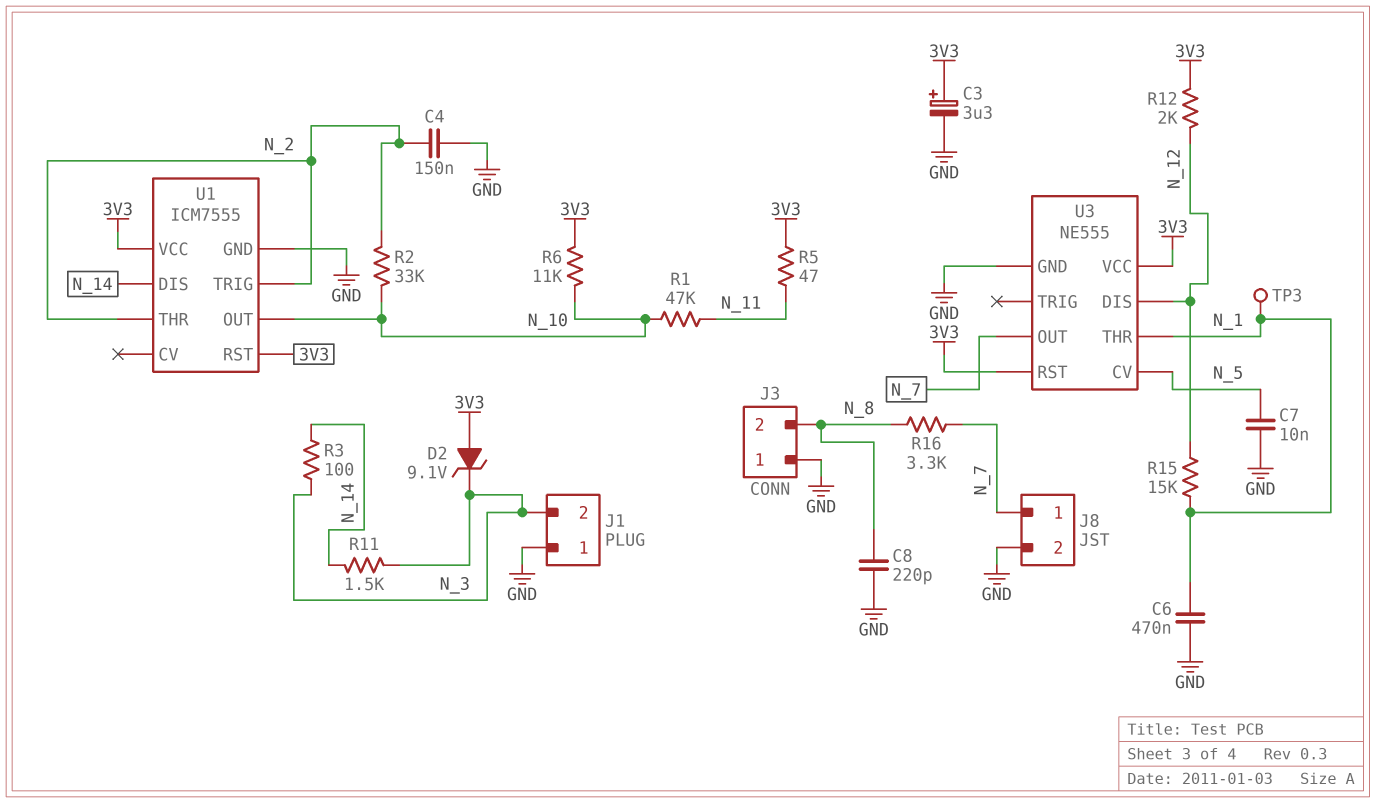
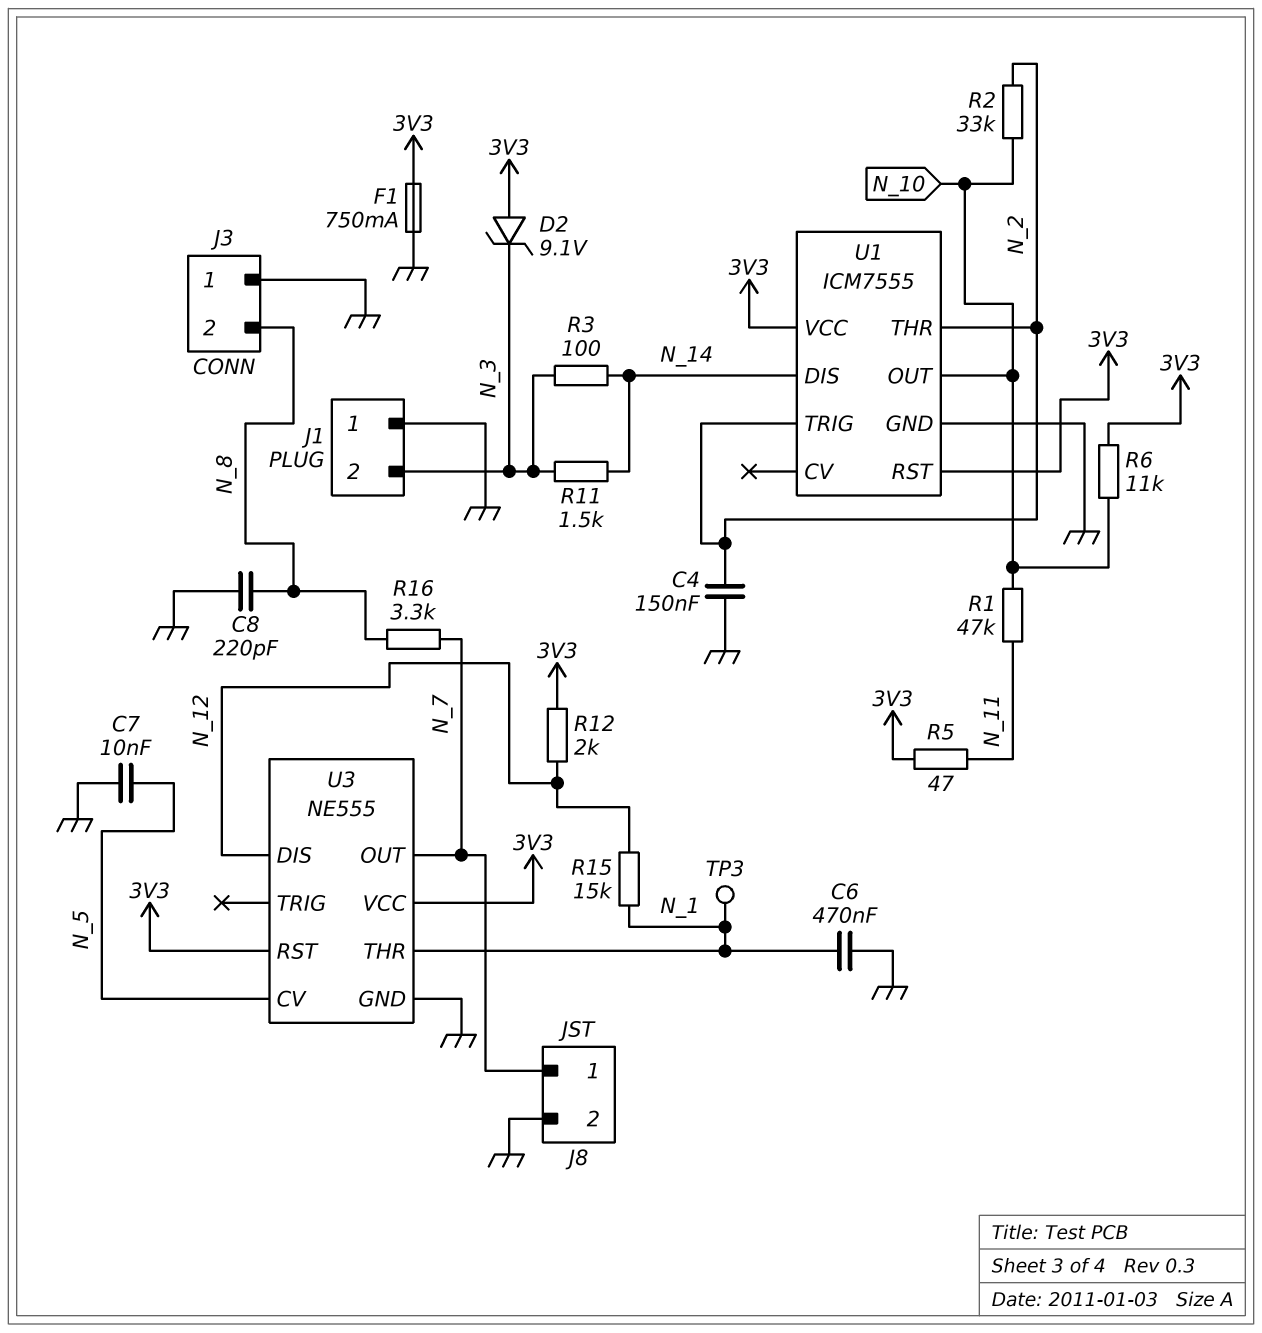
C3: 3.3uF (plus 3V3, minus GND) -> none
F1: none -> 750mA (3V3, GND)

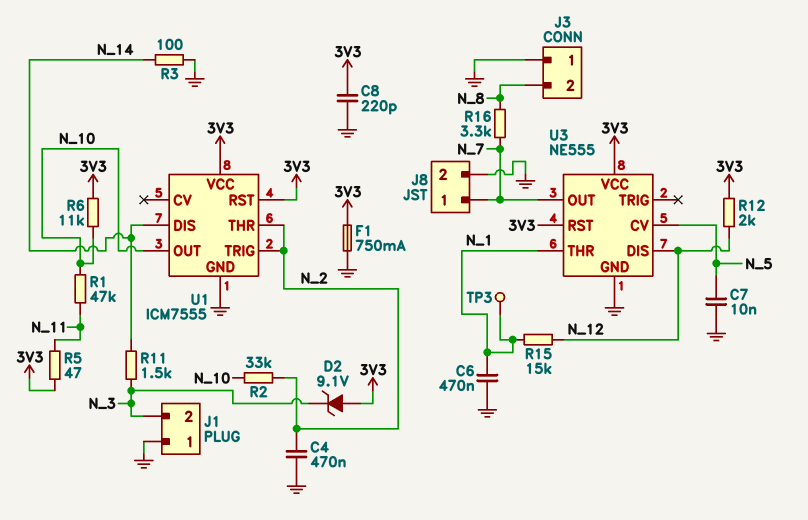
C4: 150nF (GND, N_2) -> 470nF (GND, N_2)
C8: 220pF (GND, N_8) -> 220pF (3V3, GND)
R3: 100 (N_3, N_14) -> 100 (GND, N_14)

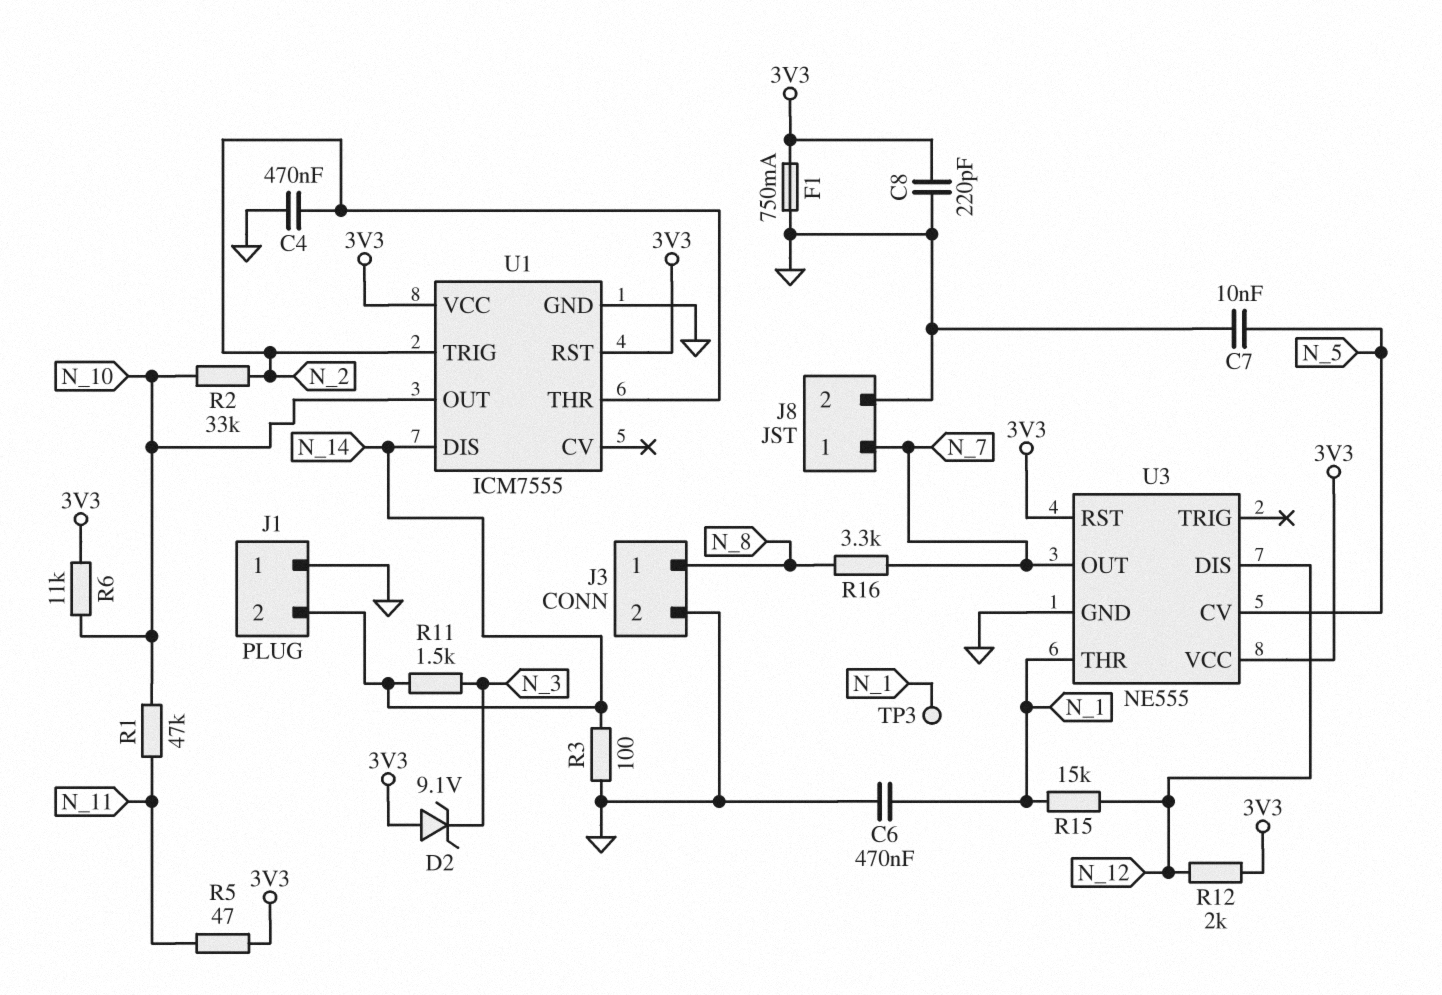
J1 pin 2: N_3 -> N_14
J3 pin 1: GND -> N_8
J3 pin 2: N_8 -> GND

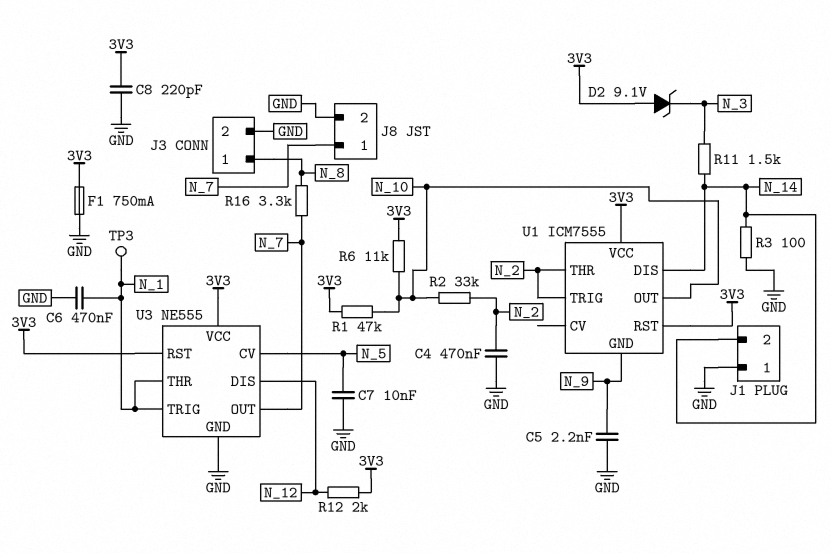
C5: none -> 2.2nF (GND, N_9)
R1: 47k (N_10, N_11) -> 47k (3V3, N_10)
R5: 47 (3V3, N_11) -> none
R15: 15k (N_1, N_12) -> none
U1 pin GND: GND -> N_9
U3 pin TRIG: none -> N_1

